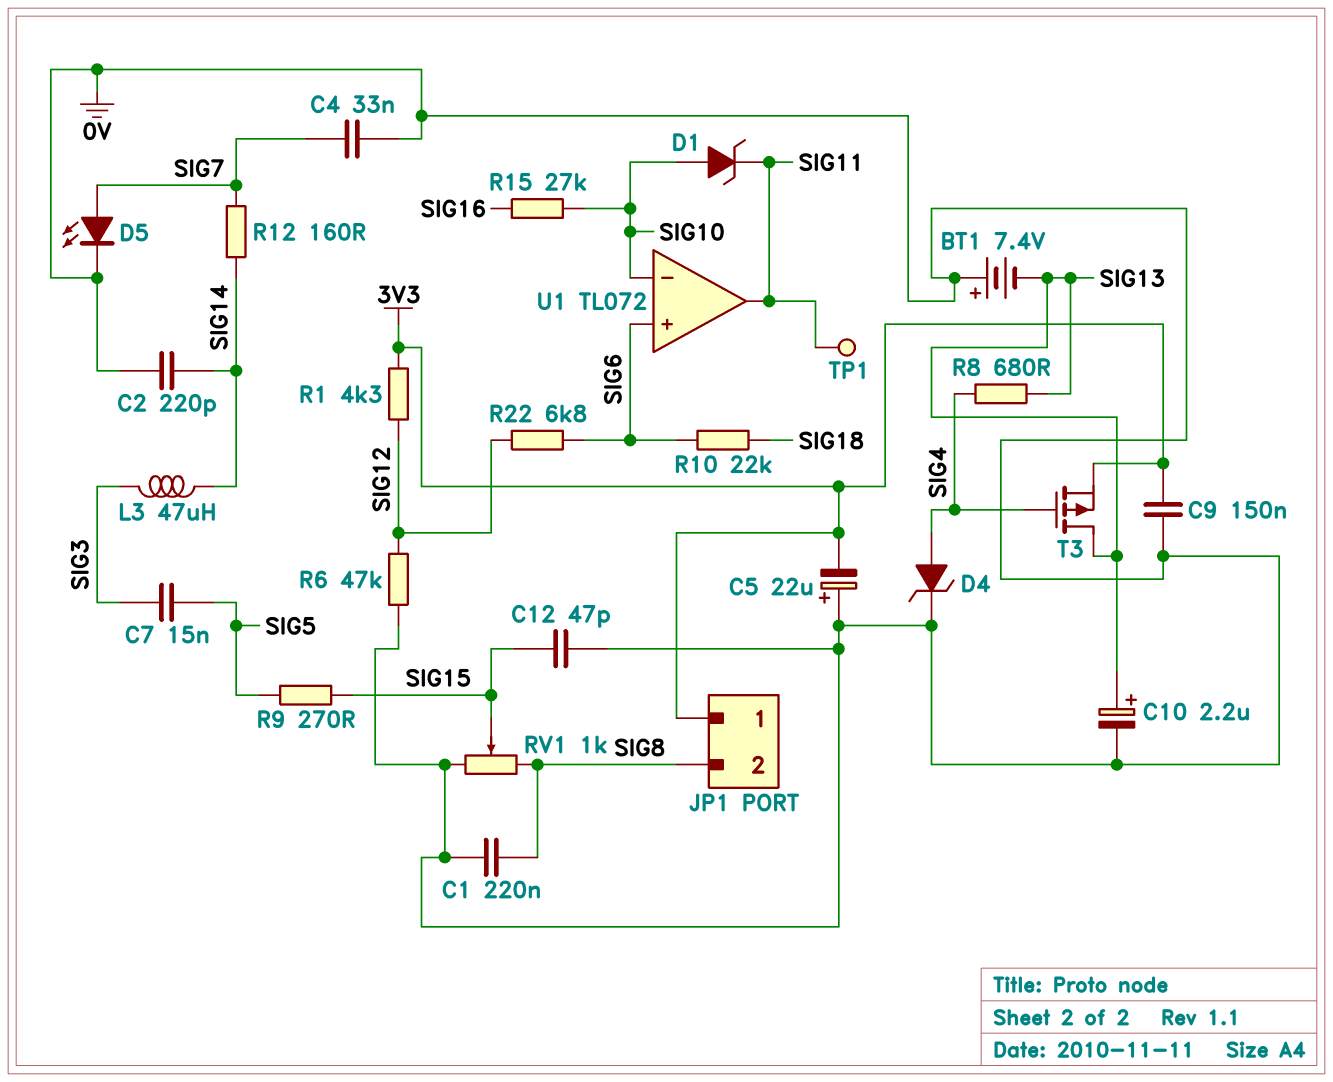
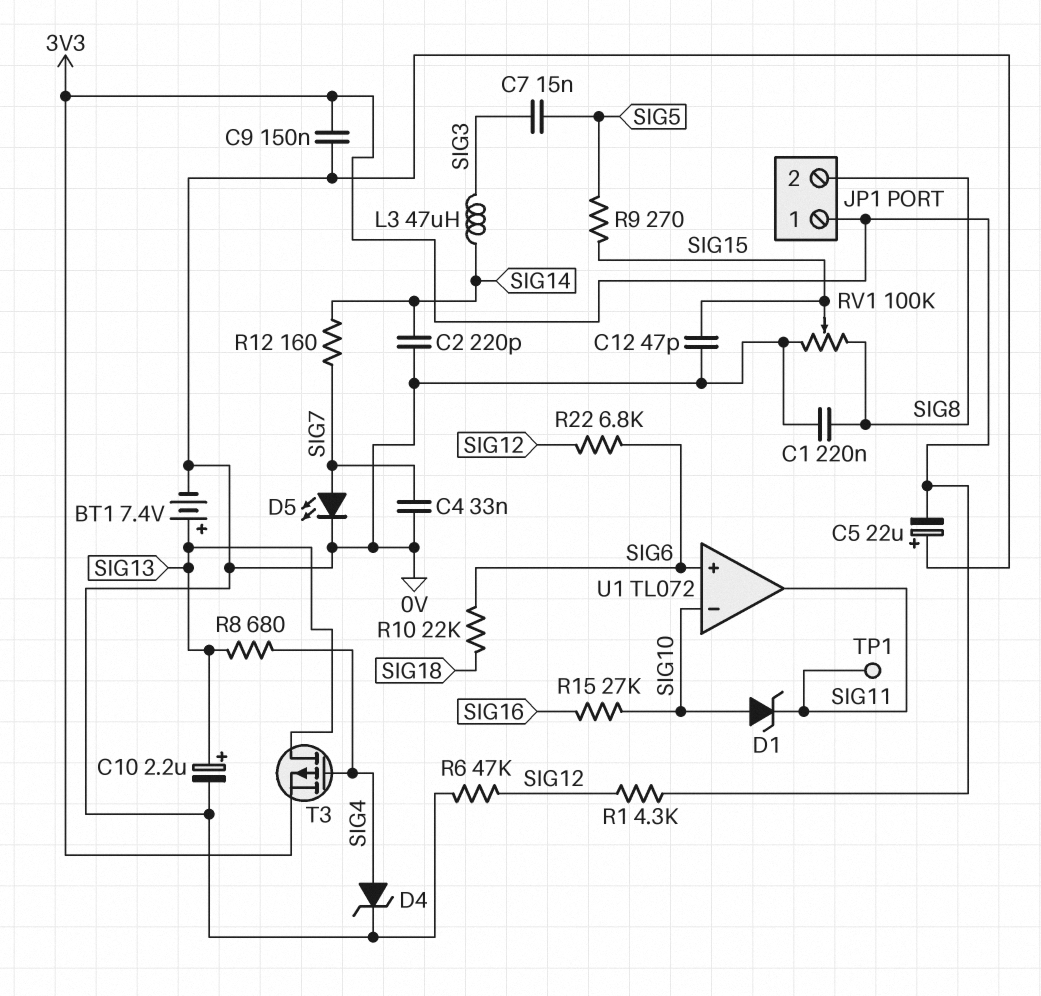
BT1: 7.4V (plus 0V, minus SIG13) -> 7.4V (plus SIG13, minus 0V)
RV1: 1k (0V, SIG8, wiper SIG15) -> 100k (0V, SIG8, wiper SIG15)

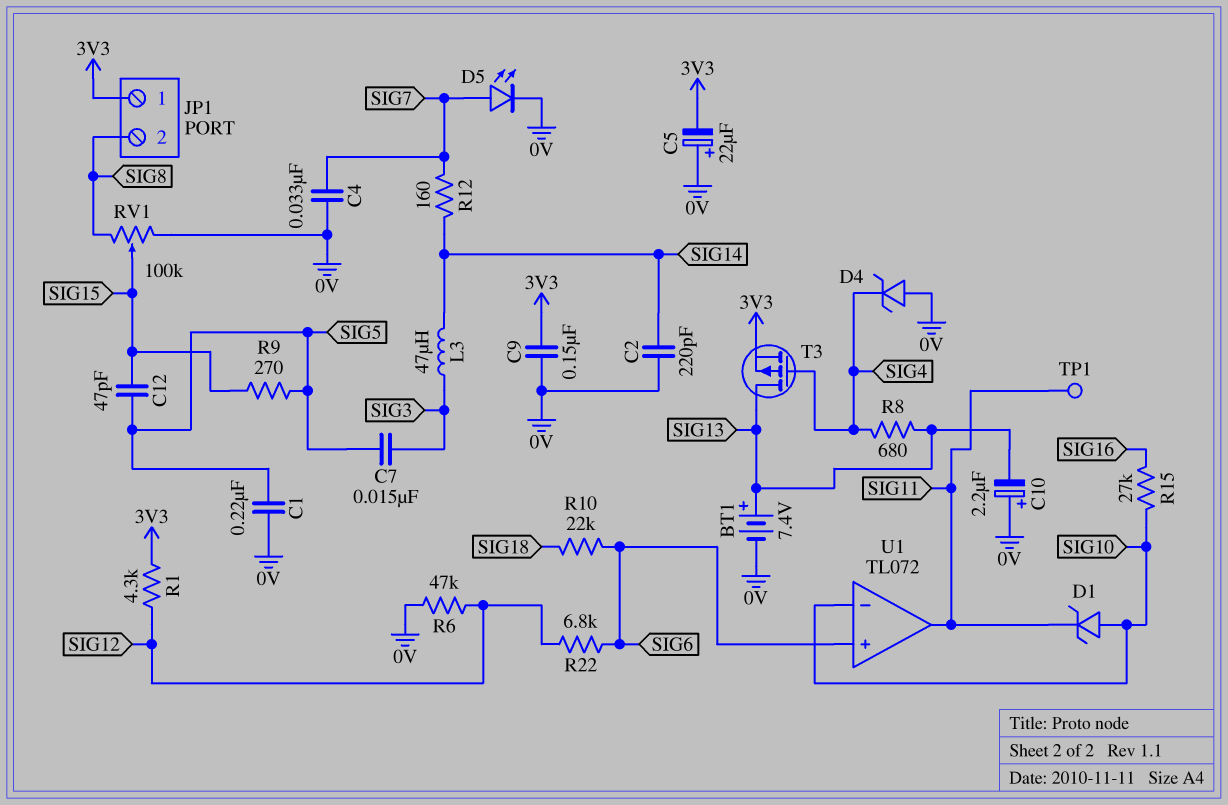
C1: 220nF (0V, SIG8) -> 220nF (0V, SIG5)
C10: 2.2uF (plus SIG13, minus 0V) -> 2.2uF (plus 0V, minus SIG13)
C12: 47pF (0V, SIG15) -> 47pF (SIG5, SIG15)
D4: zener (A SIG4, K 0V) -> zener (A 0V, K SIG4)

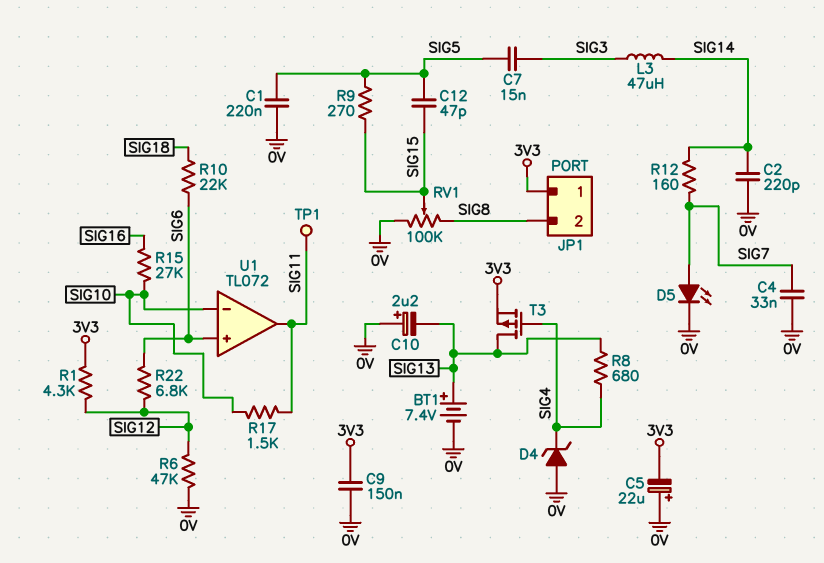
D1: zener (A SIG10, K SIG11) -> none
R17: none -> 1.5k (SIG10, SIG11)

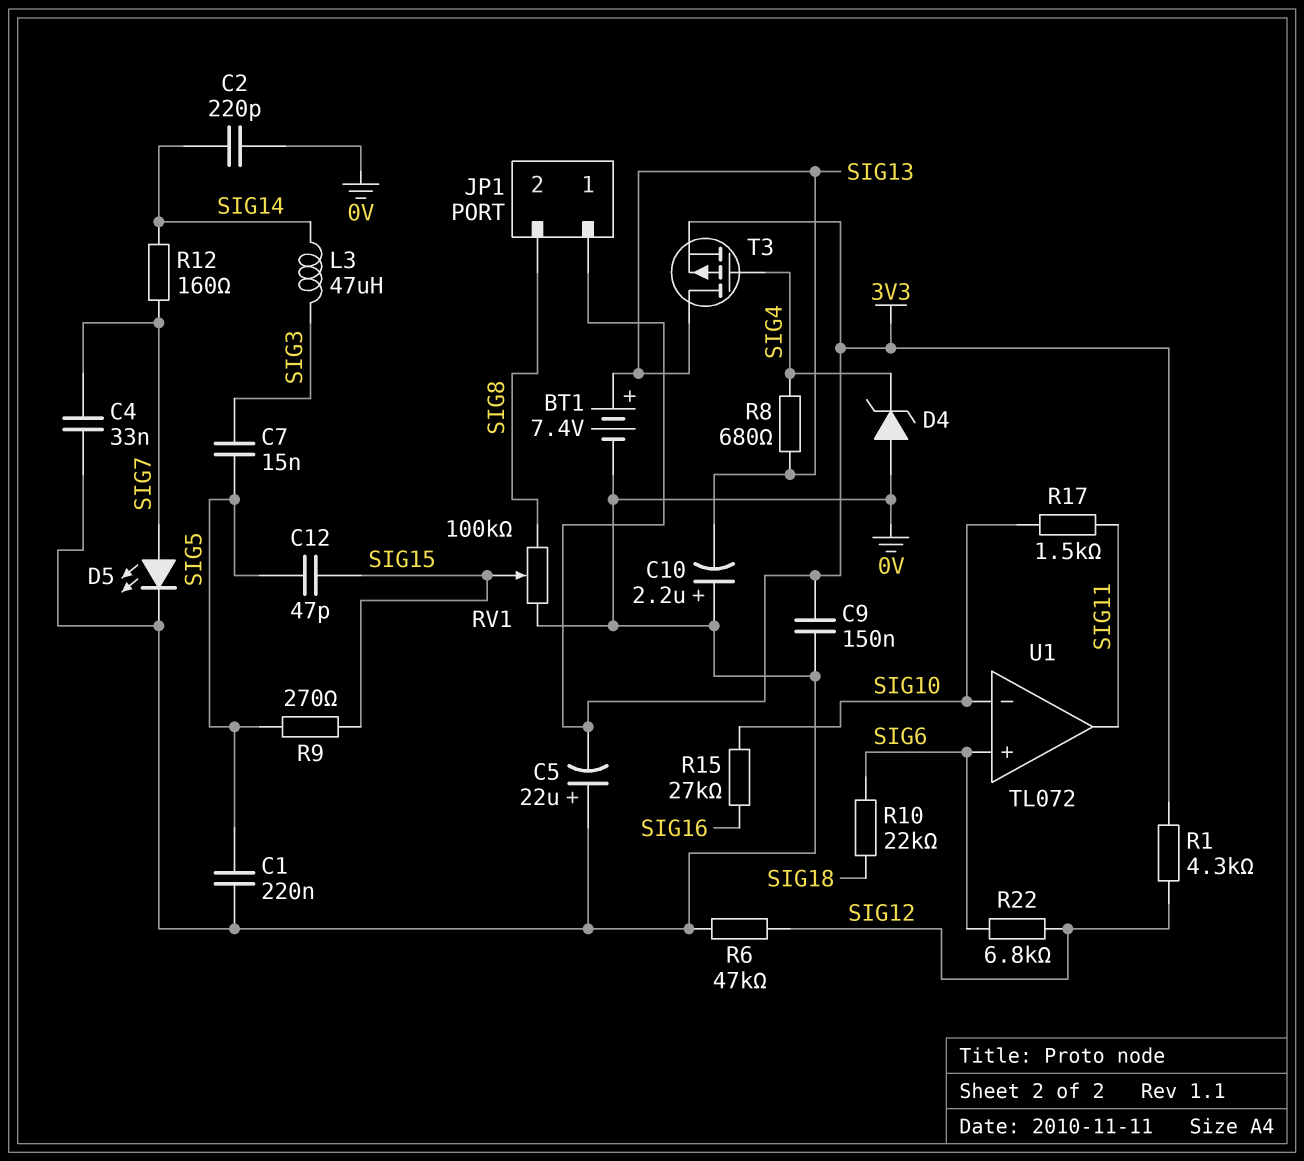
TP1: test point (SIG11) -> none

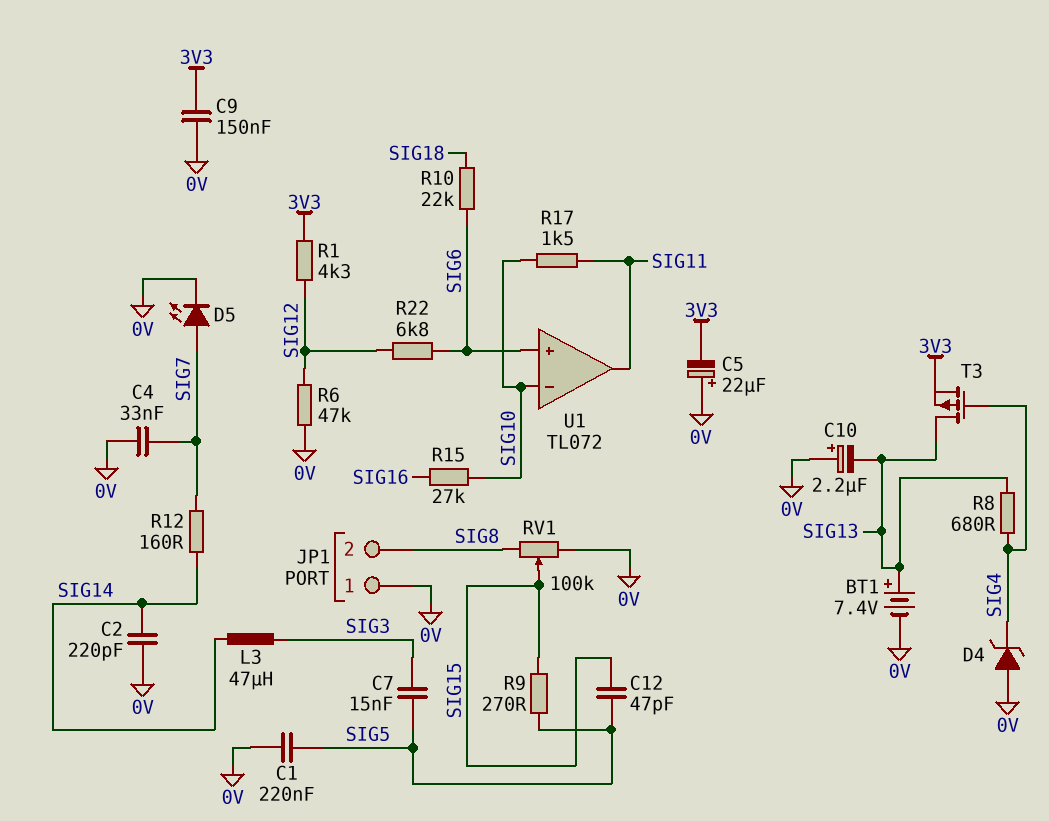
JP1 pin 1: 3V3 -> 0V

